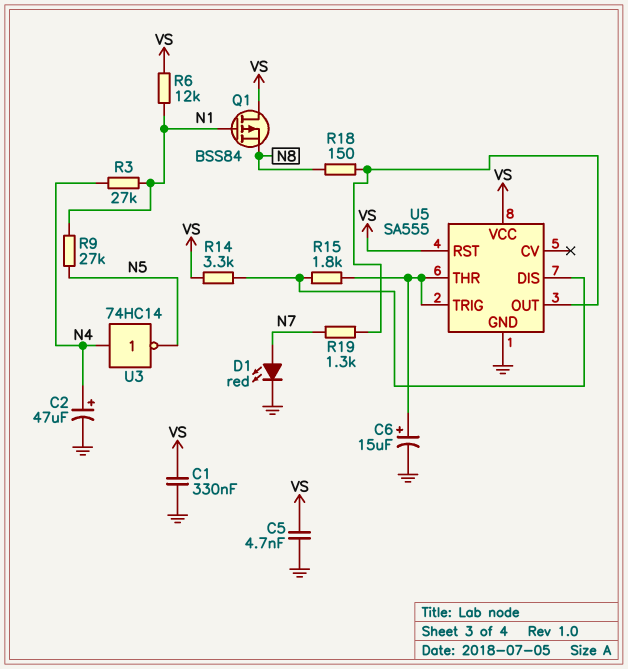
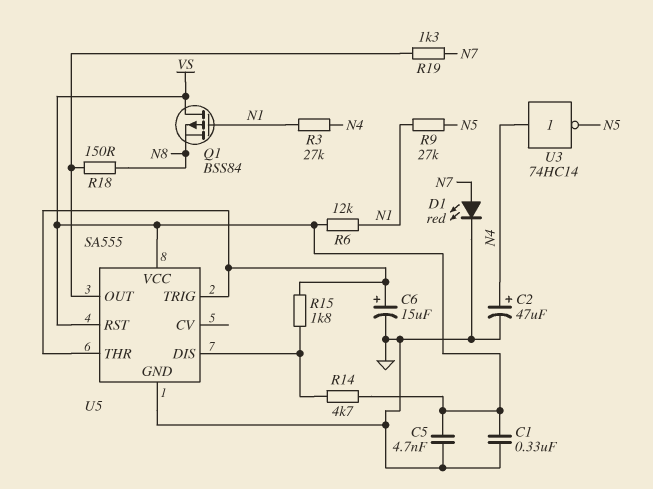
R14: 3.3k (U5/DIS, VS) -> 4.7k (U5/DIS, VS)

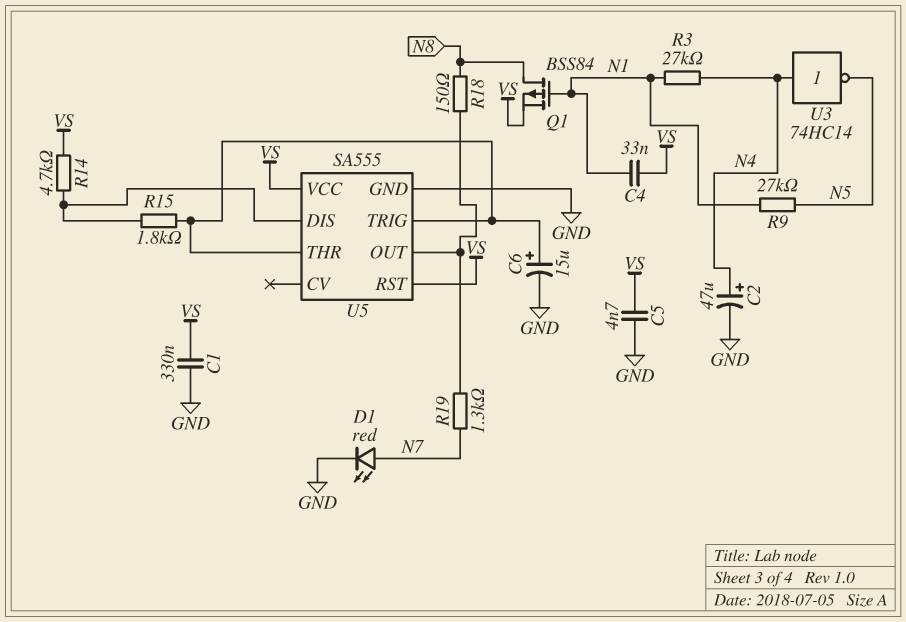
C4: none -> 33nF (N1, VS)
Q1: PMOS BSS84 (G N1, D VS, S N8) -> PMOS BSS84 (G N1, D N8, S VS)
R6: 12k (N1, VS) -> none

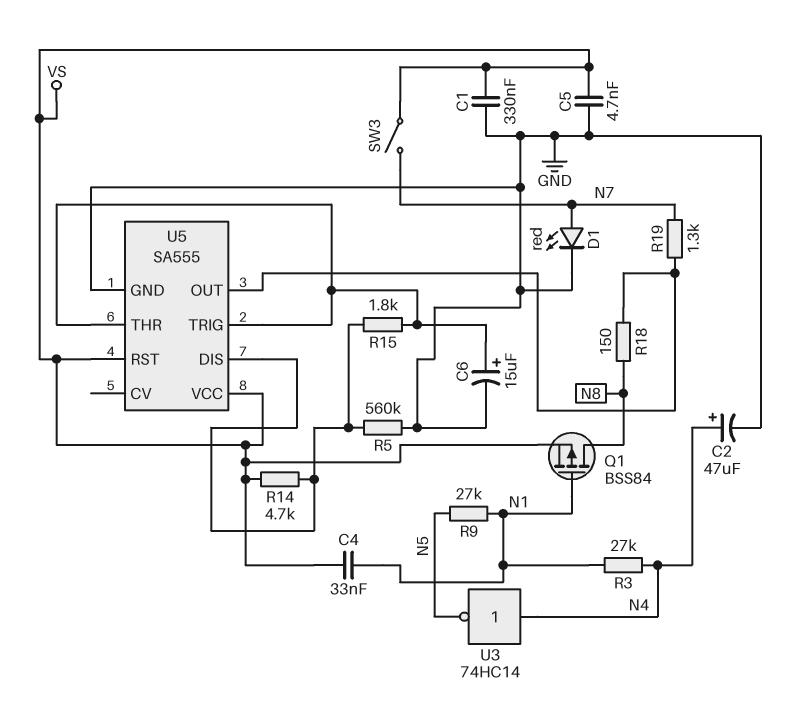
R5: none -> 560k (GND, U5/DIS)
SW3: none -> switch (N7, VS)

